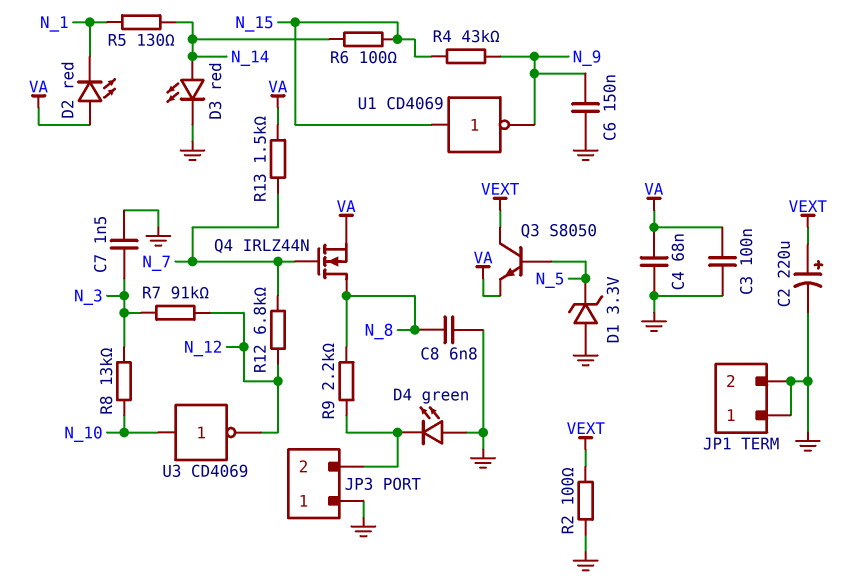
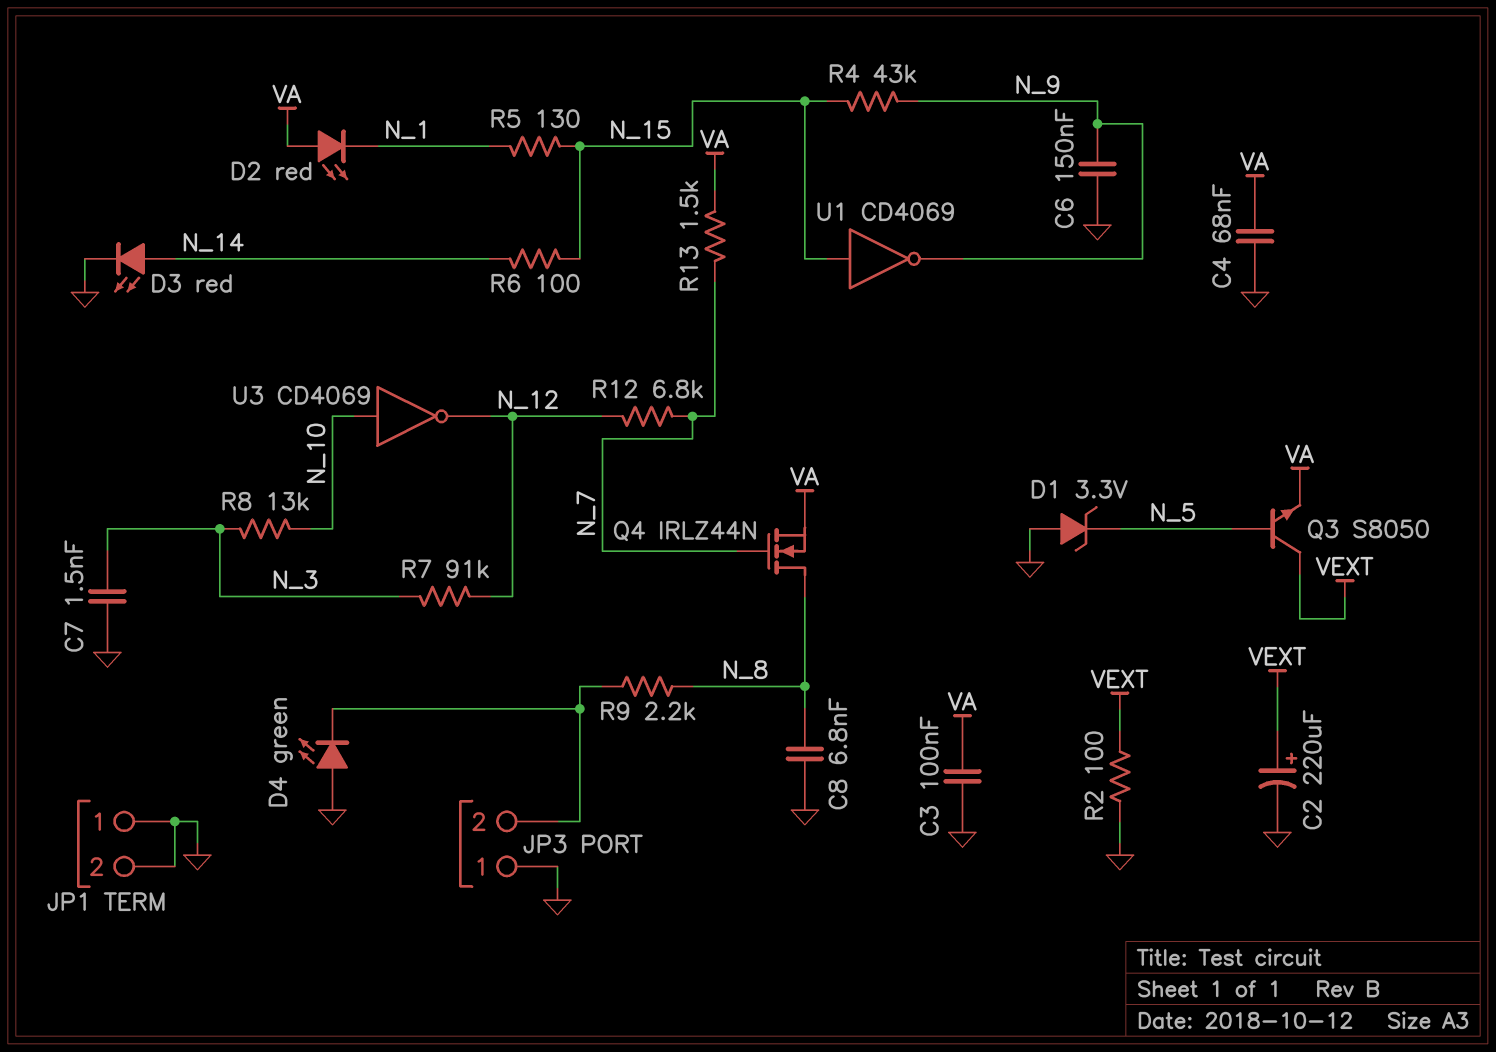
R5: 130 (N_1, N_14) -> 130 (N_1, N_15)

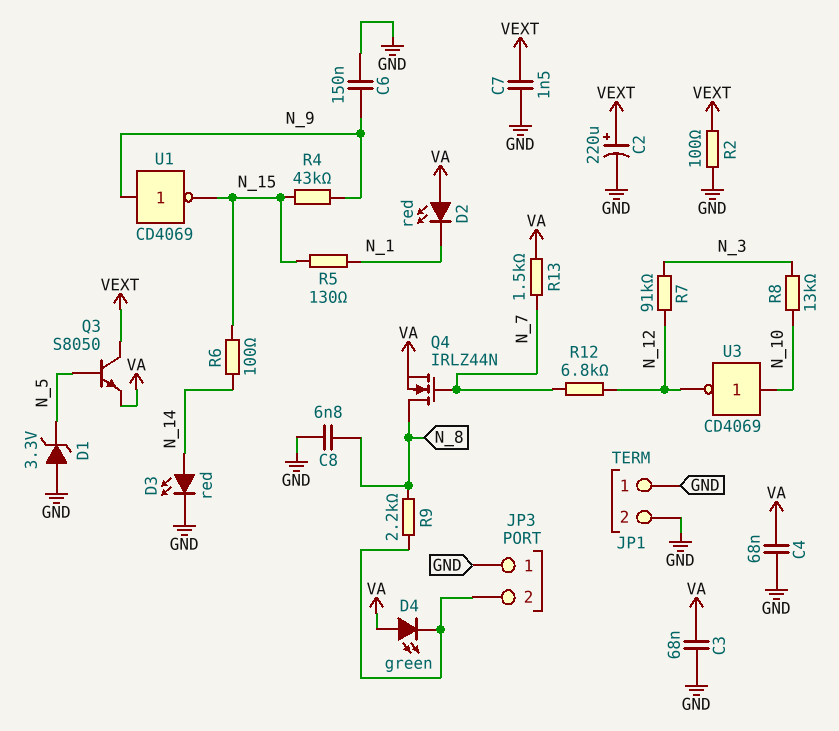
C3: 100nF (GND, VA) -> 68nF (GND, VA)
C7: 1.5nF (GND, N_3) -> 1.5nF (GND, VEXT)
D4: LED green (A GND, K JP3/2) -> LED green (A VA, K JP3/2)
U1: NOT CD4069 (in N_15, out N_9) -> NOT CD4069 (in N_9, out N_15)

